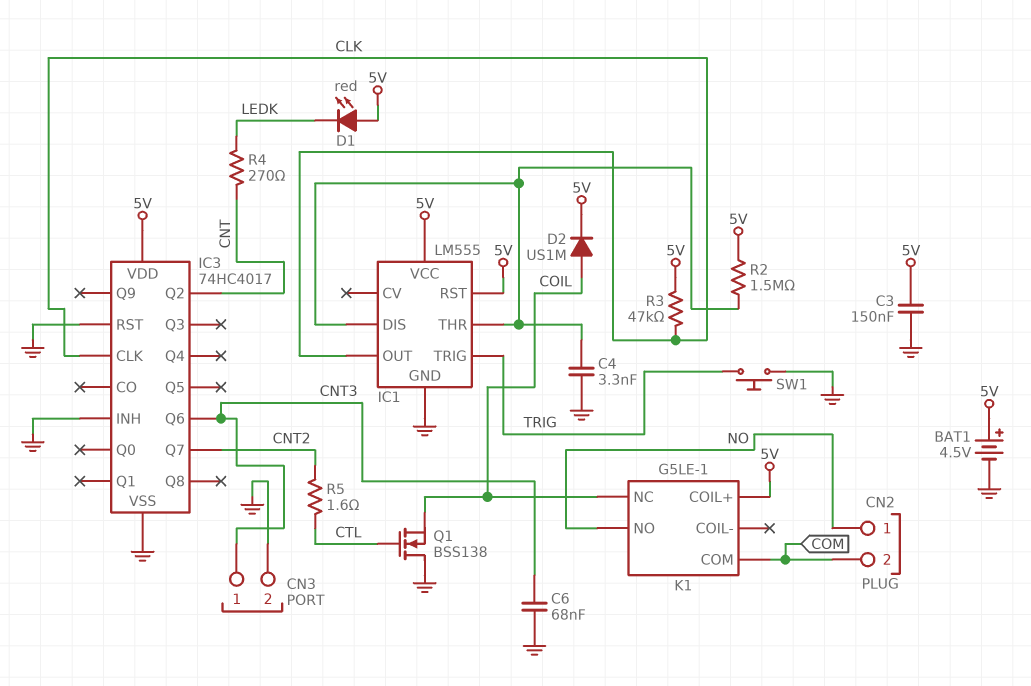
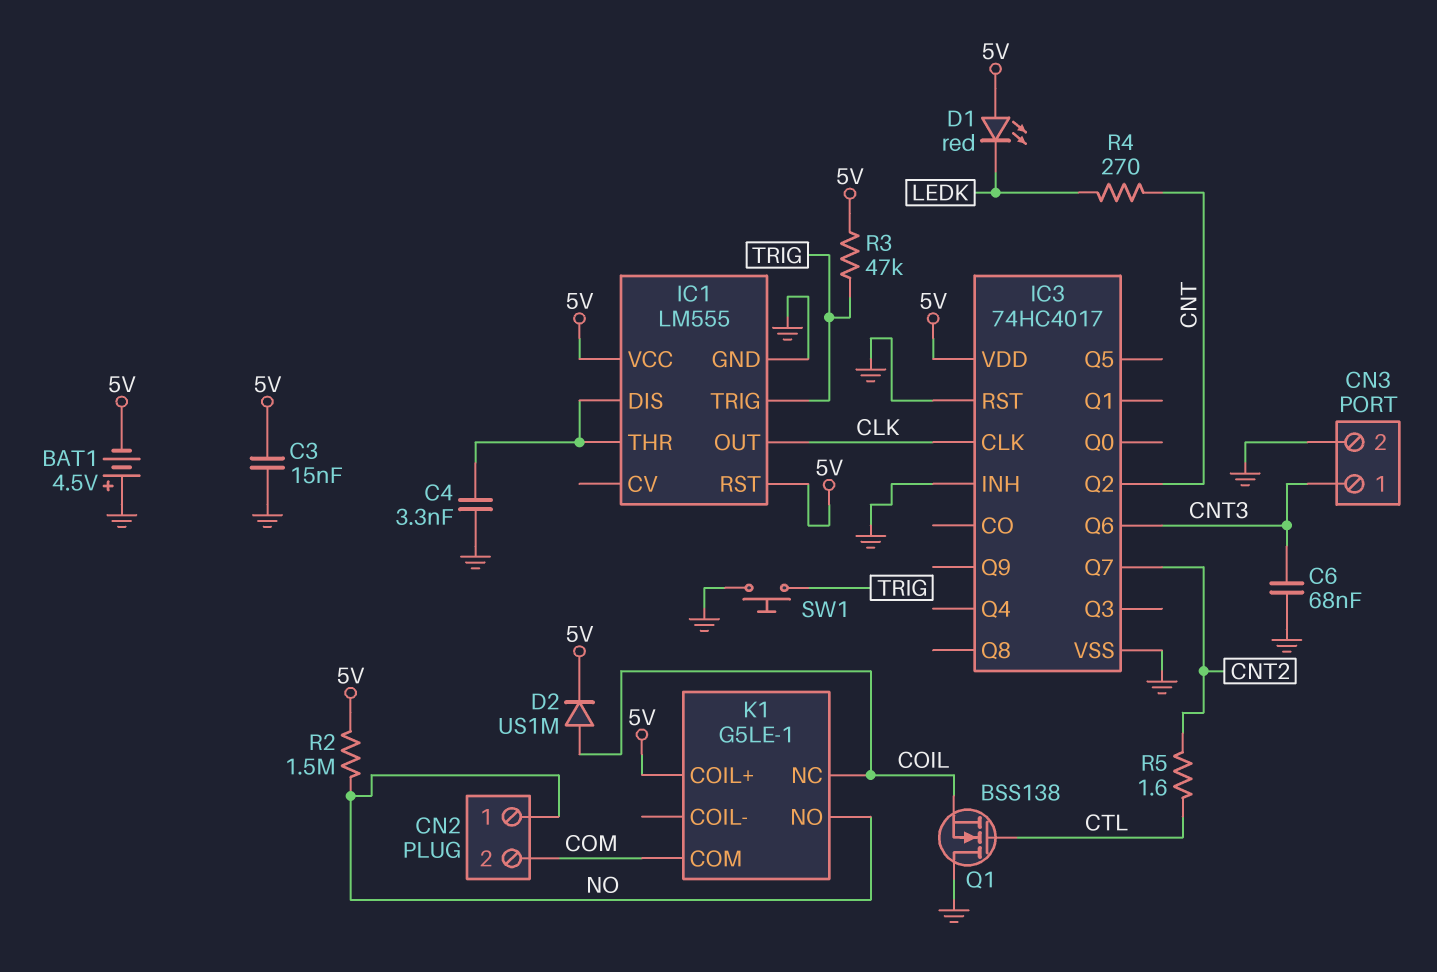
BAT1: 4.5V (plus 5V, minus GND) -> 4.5V (plus GND, minus 5V)
C3: 150nF (5V, GND) -> 15nF (5V, GND)
R2: 1.5M (5V, IC1/DIS) -> 1.5M (5V, NO)
R3: 47k (5V, CLK) -> 47k (5V, TRIG)

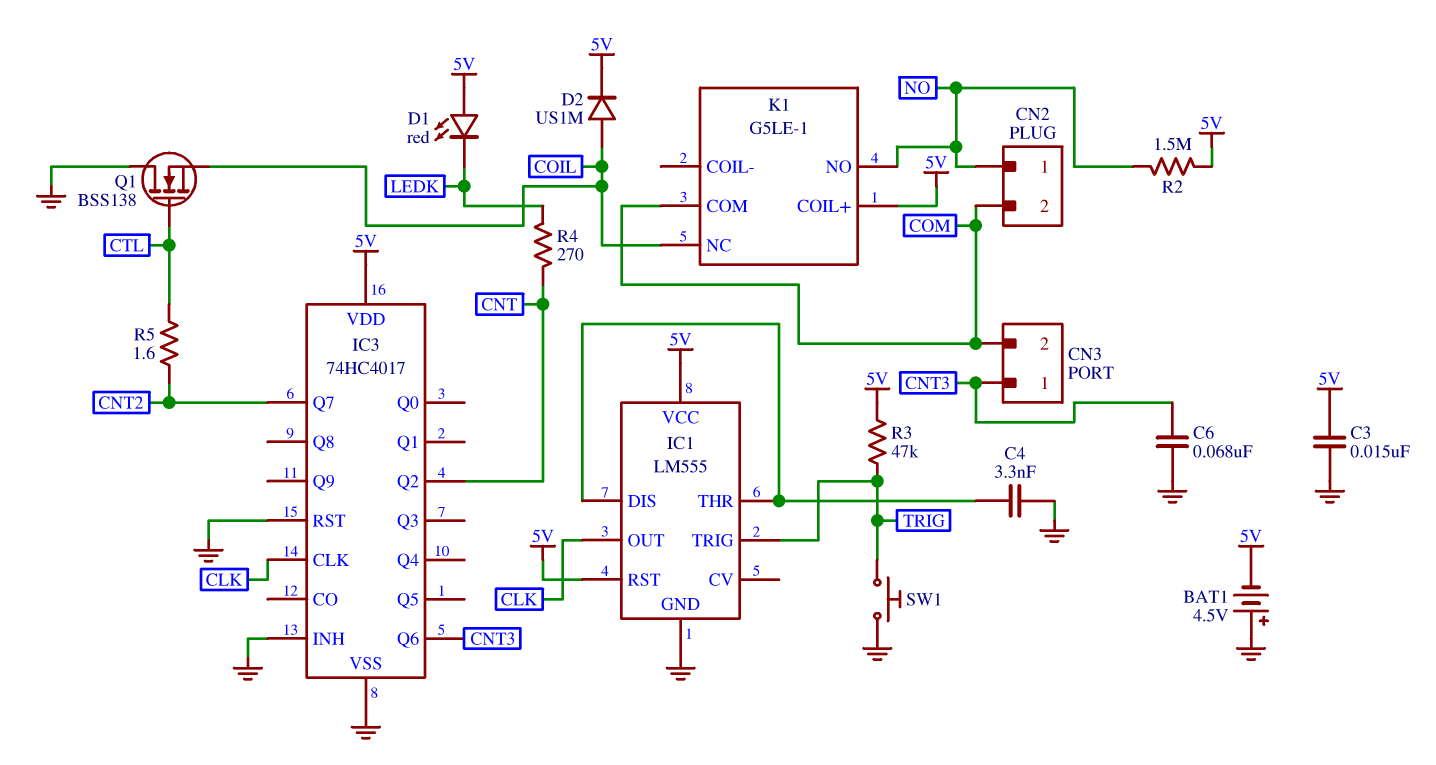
CN3 pin 2: GND -> COM

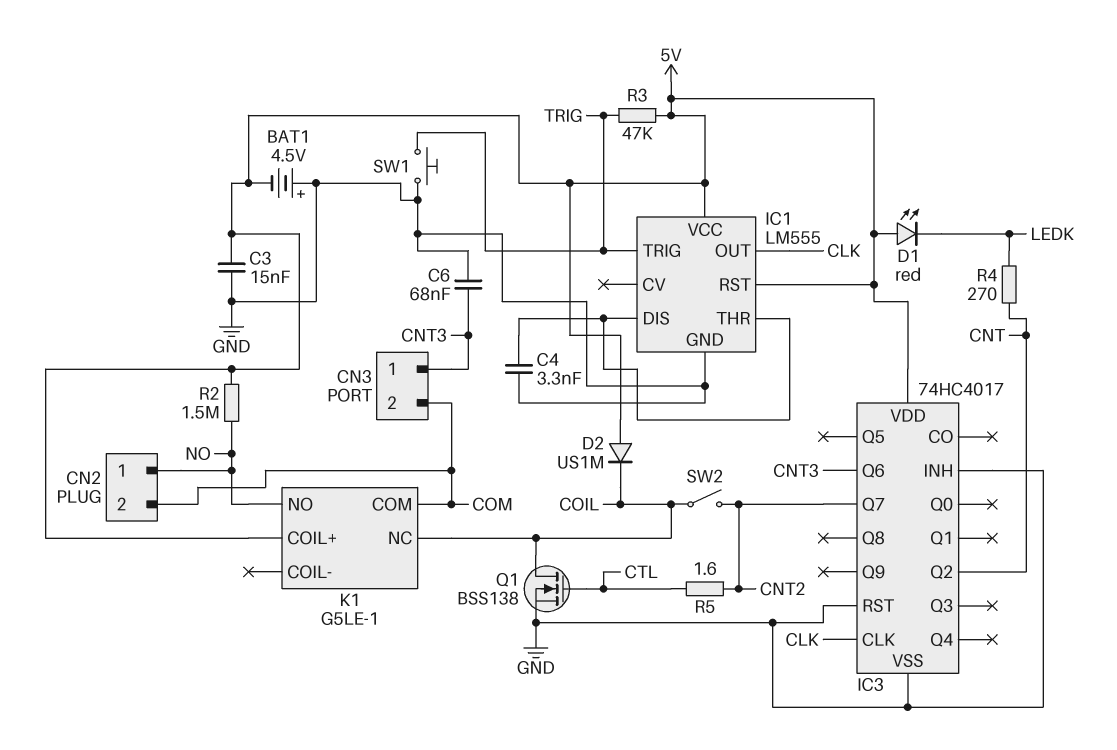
D2: diode US1M (A COIL, K 5V) -> diode US1M (A 5V, K COIL)
Q1: NMOS BSS138 (G CTL, D GND, S COIL) -> NMOS BSS138 (G CTL, D COIL, S GND)
SW2: none -> switch (CNT2, COIL)

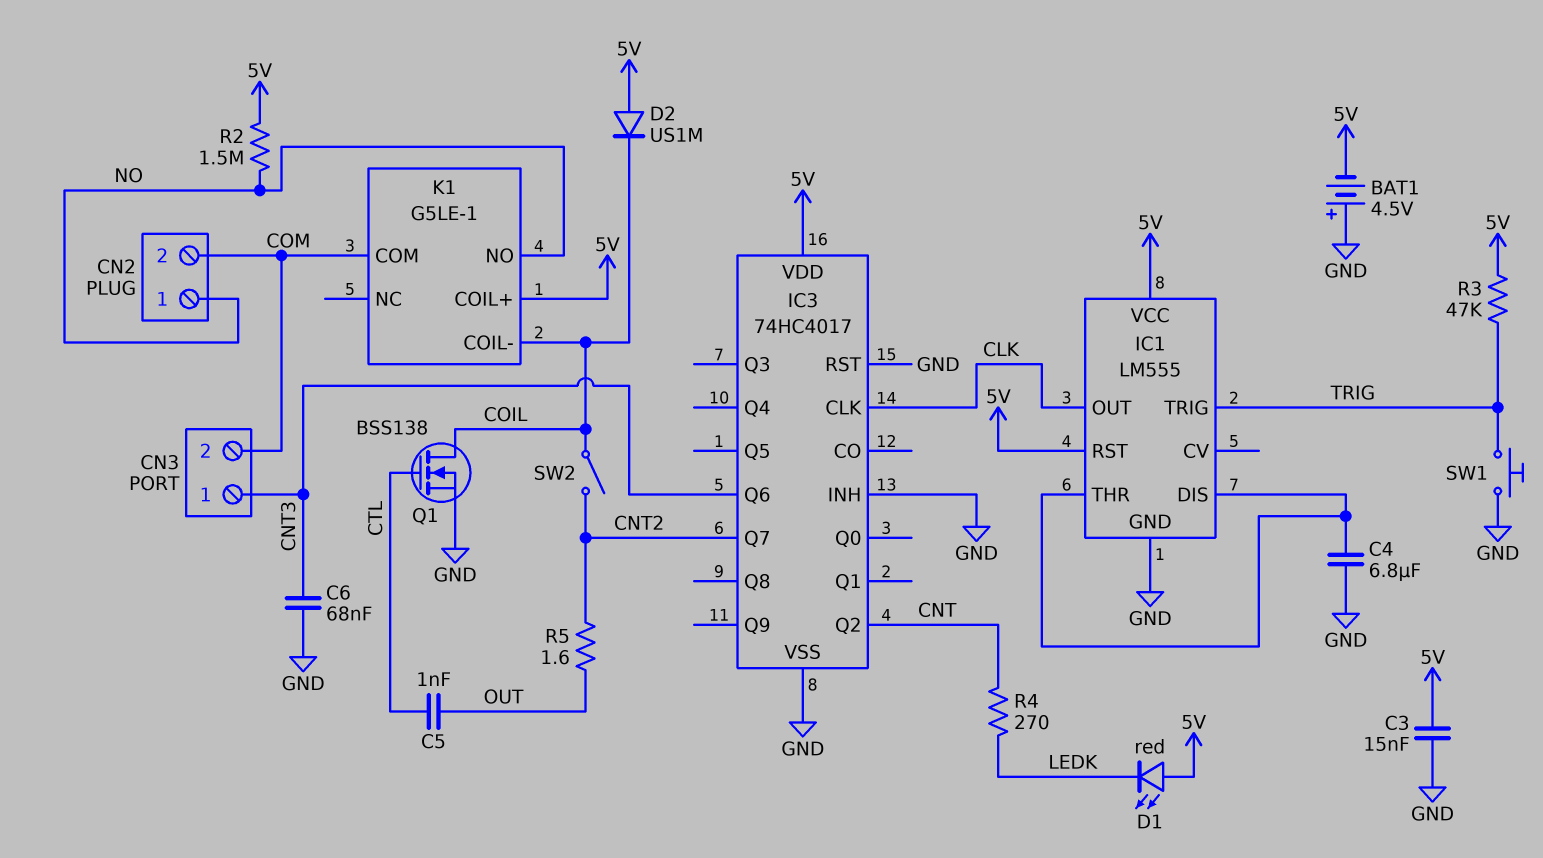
C4: 3.3nF (GND, IC1/DIS) -> 6.8uF (GND, IC1/DIS)
C5: none -> 1nF (CTL, OUT)
K1 pin COIL-: none -> COIL
K1 pin NC: COIL -> none
R5: 1.6 (CNT2, CTL) -> 1.6 (CNT2, OUT)

